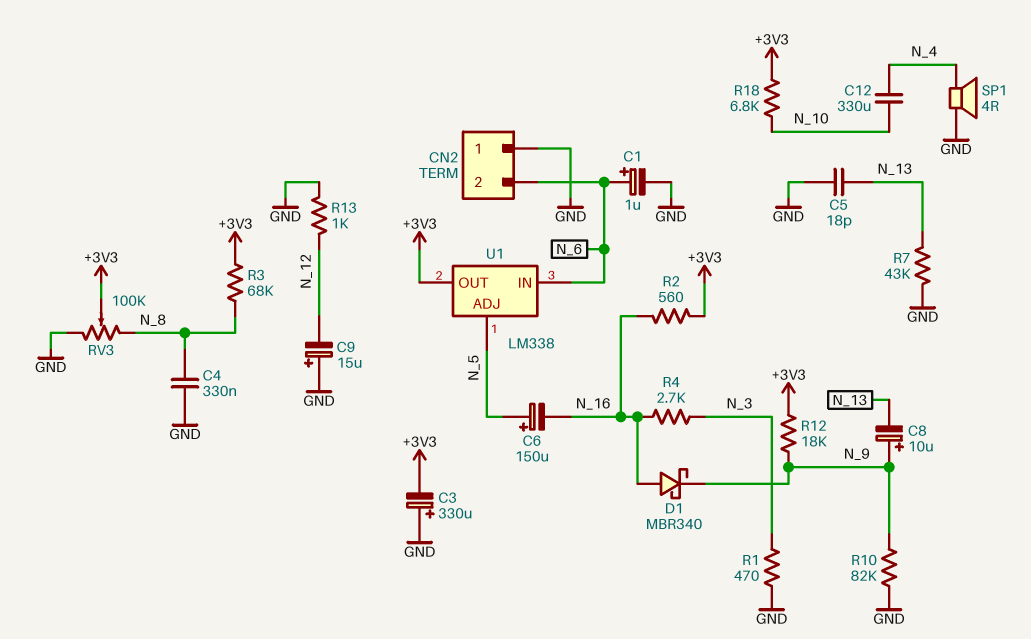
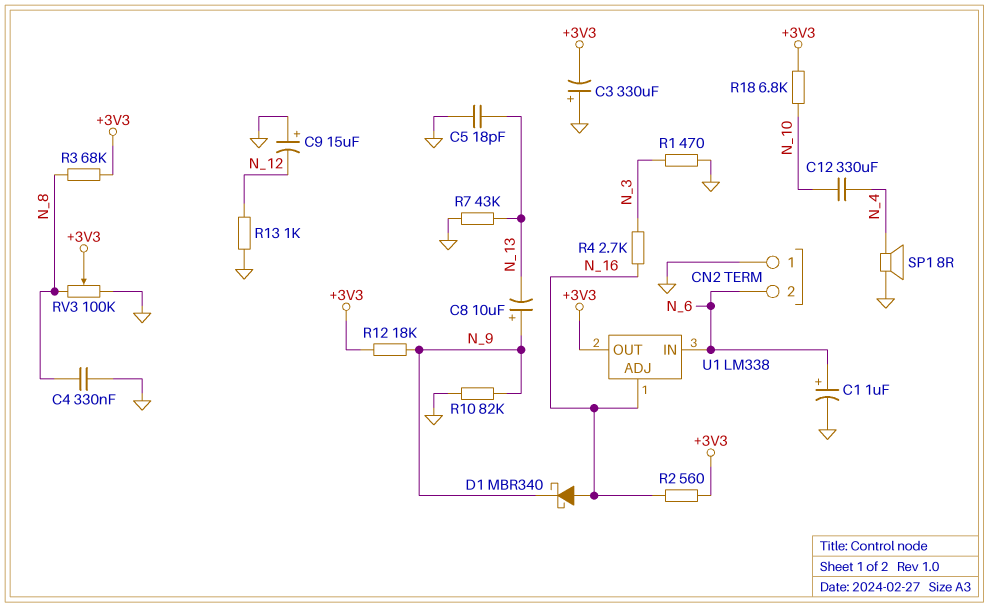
C6: 150uF (plus N_5, minus N_16) -> none
SP1: speaker 4R (GND, N_4) -> speaker 8R (GND, N_4)
U1 pin ADJ: N_5 -> N_16

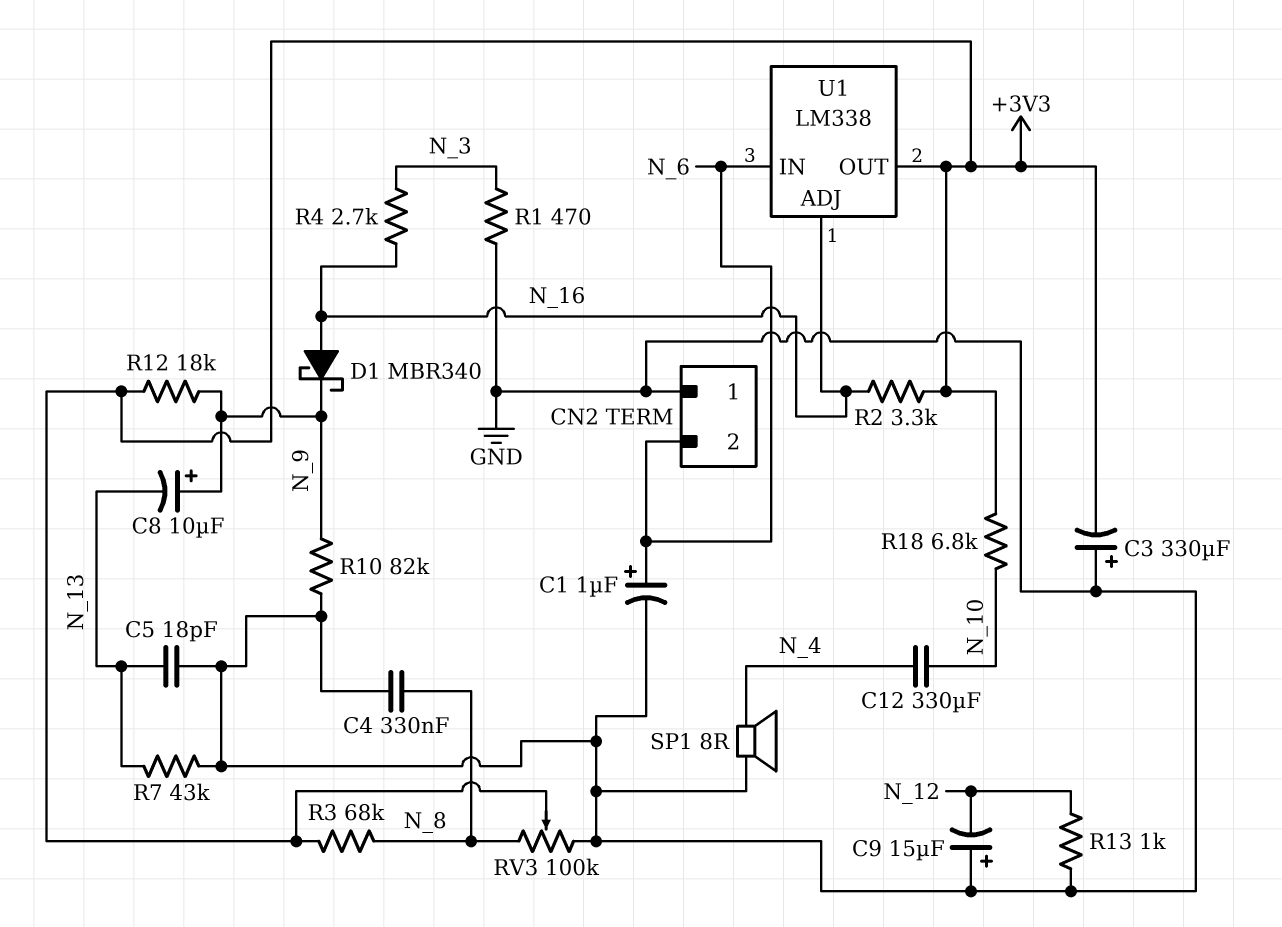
R2: 560 (+3V3, N_16) -> 3.3k (+3V3, N_16)

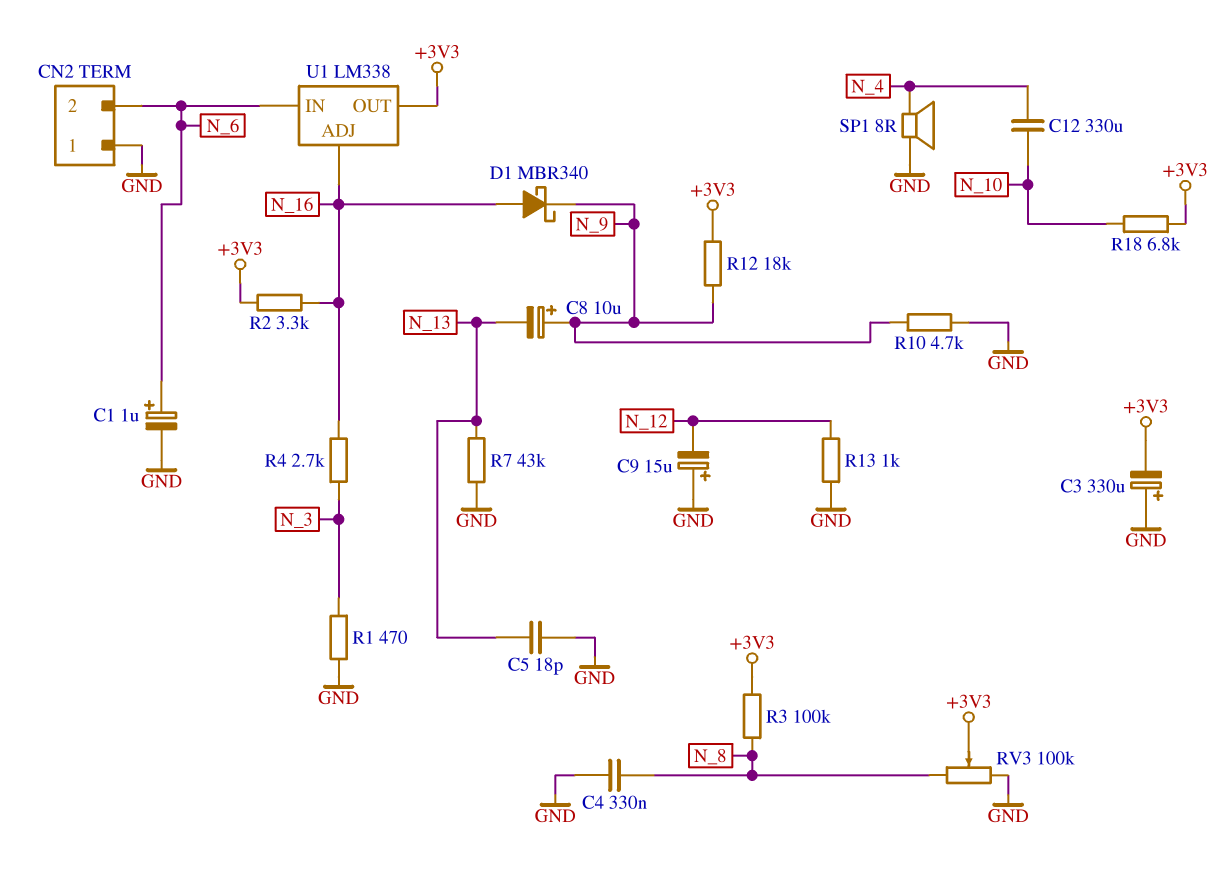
R3: 68k (+3V3, N_8) -> 100k (+3V3, N_8)
R10: 82k (GND, N_9) -> 4.7k (GND, N_9)

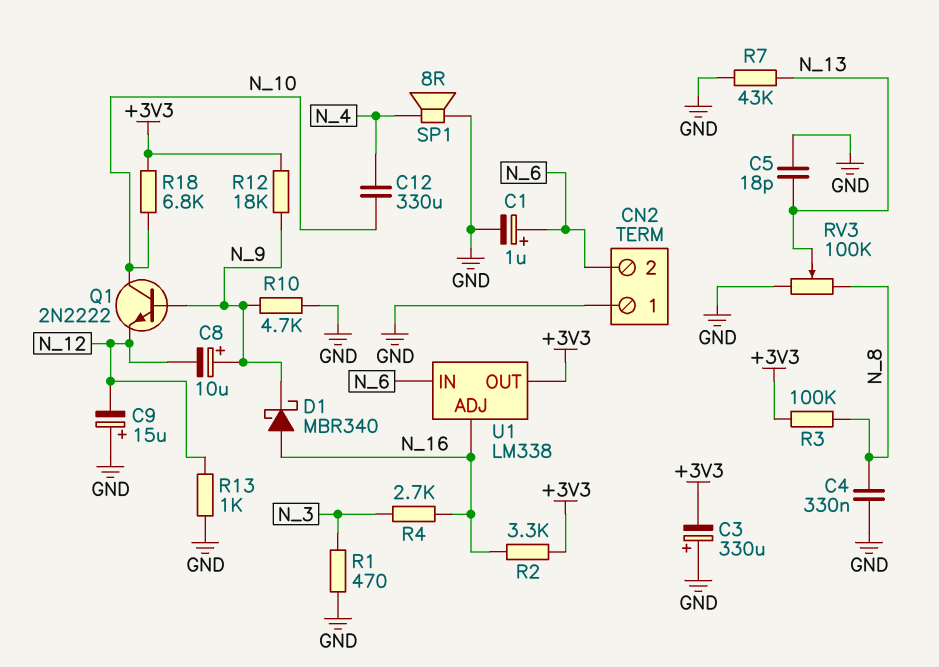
C8: 10uF (plus N_9, minus N_13) -> 10uF (plus N_9, minus N_12)
Q1: none -> NPN 2N2222 (B N_9, C N_10, E N_12)
RV3: 100k (GND, N_8, wiper +3V3) -> 100k (GND, N_8, wiper N_13)

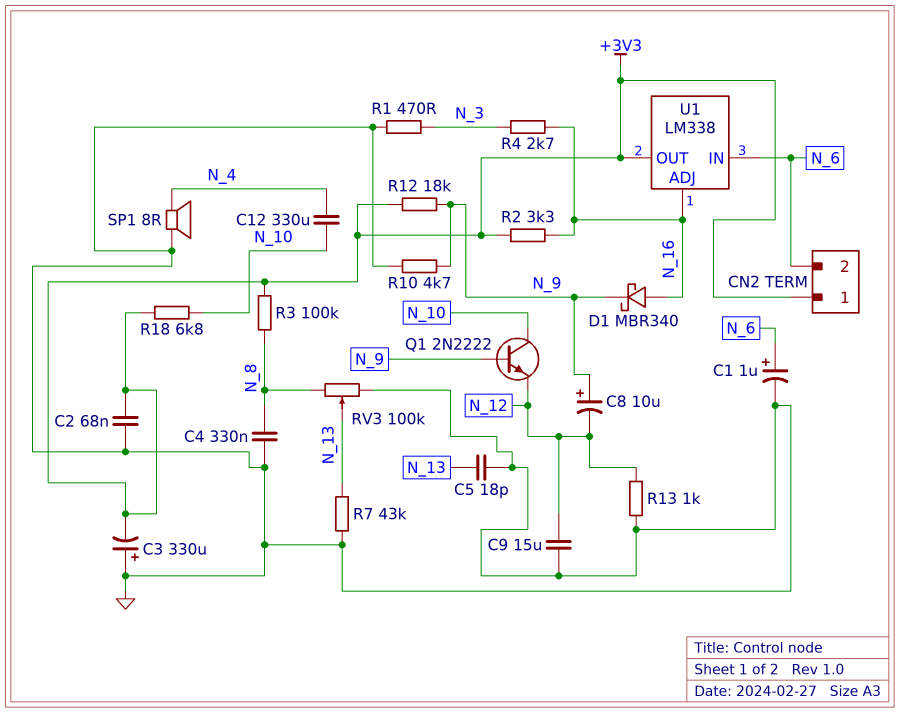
C2: none -> 68nF (+3V3, GND)
C9: 15uF (plus GND, minus N_12) -> 15uF (GND, N_12)
CN2 pin 1: GND -> +3V3

